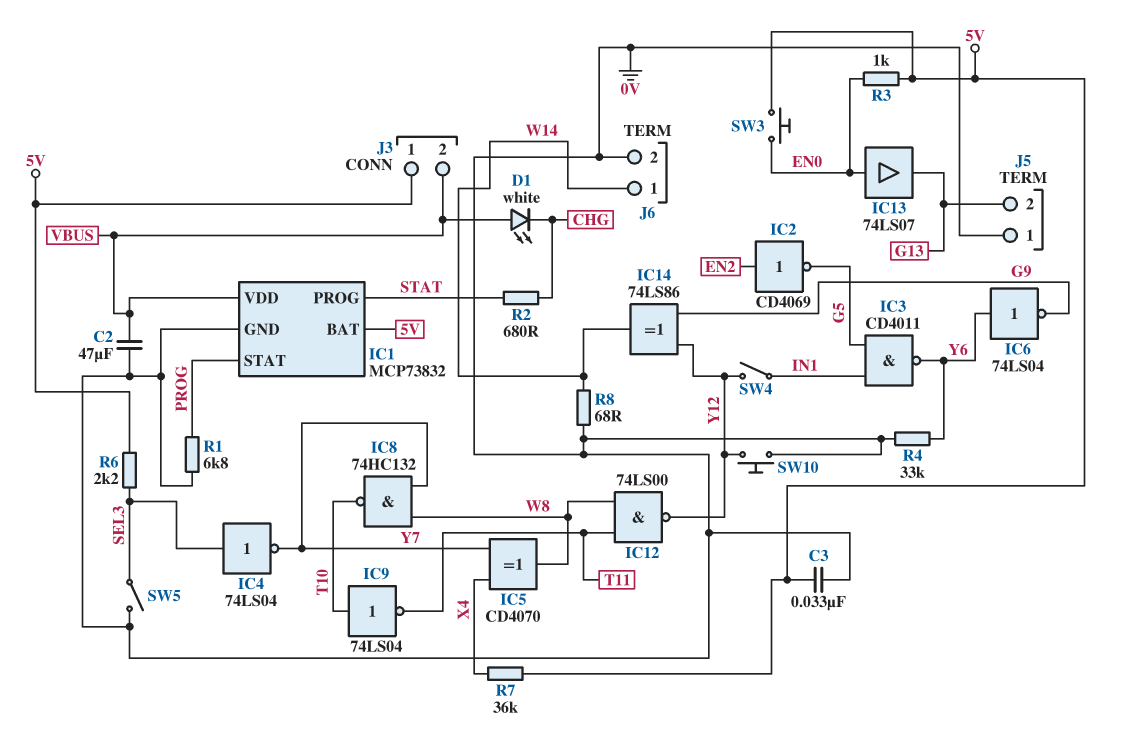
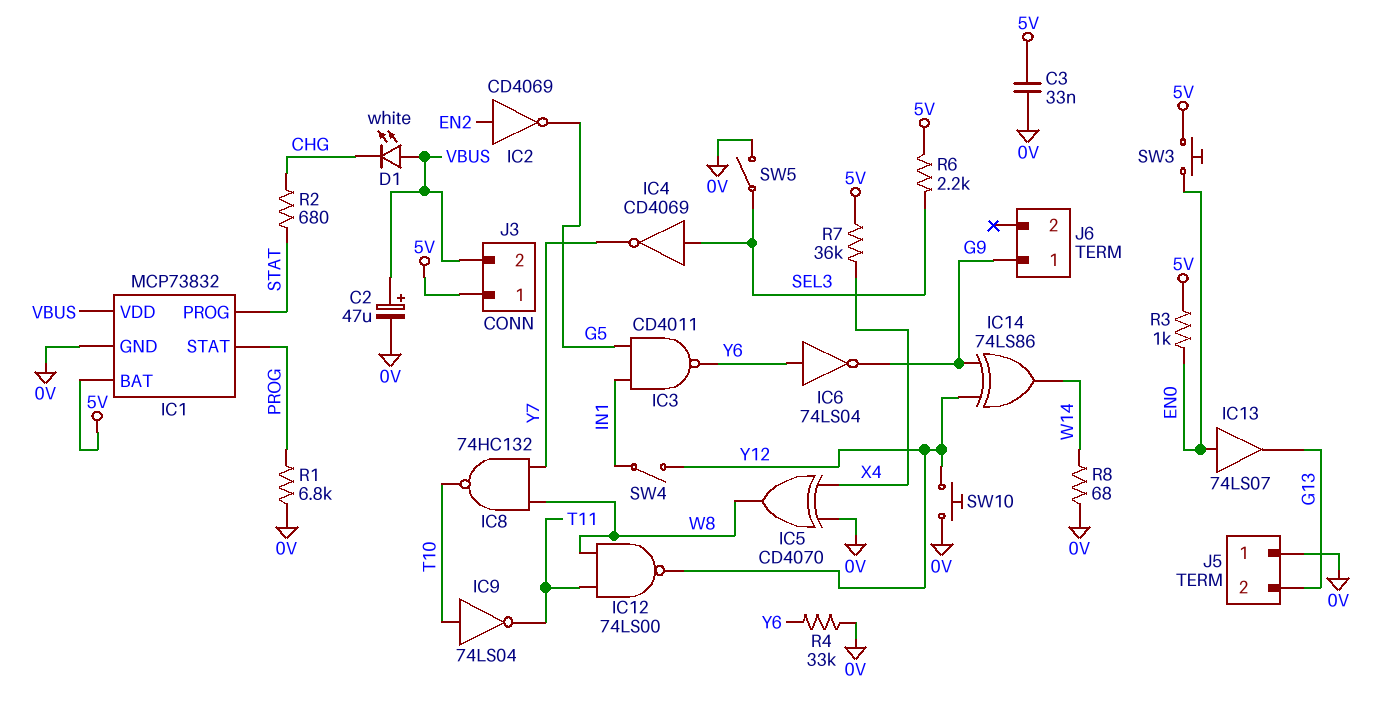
C2: 47uF (0V, VBUS) -> 47uF (plus VBUS, minus 0V)
IC4: NOT 74LS04 (in SEL3, out Y7) -> NOT CD4069 (in SEL3, out Y7)
IC5: XOR CD4070 (in X4, in Y7, out W8) -> XOR CD4070 (in 0V, in X4, out W8)
J6 pin 1: W14 -> G9
J6 pin 2: 0V -> none

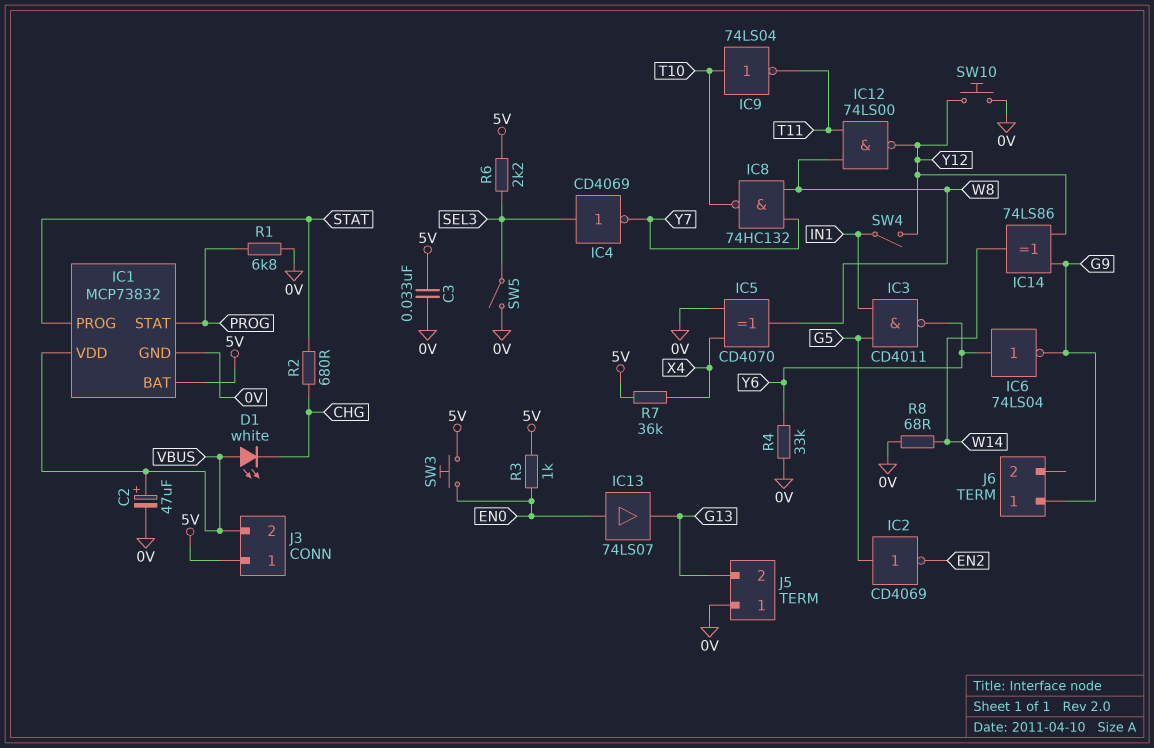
IC2: NOT CD4069 (in EN2, out G5) -> NOT CD4069 (in G5, out EN2)

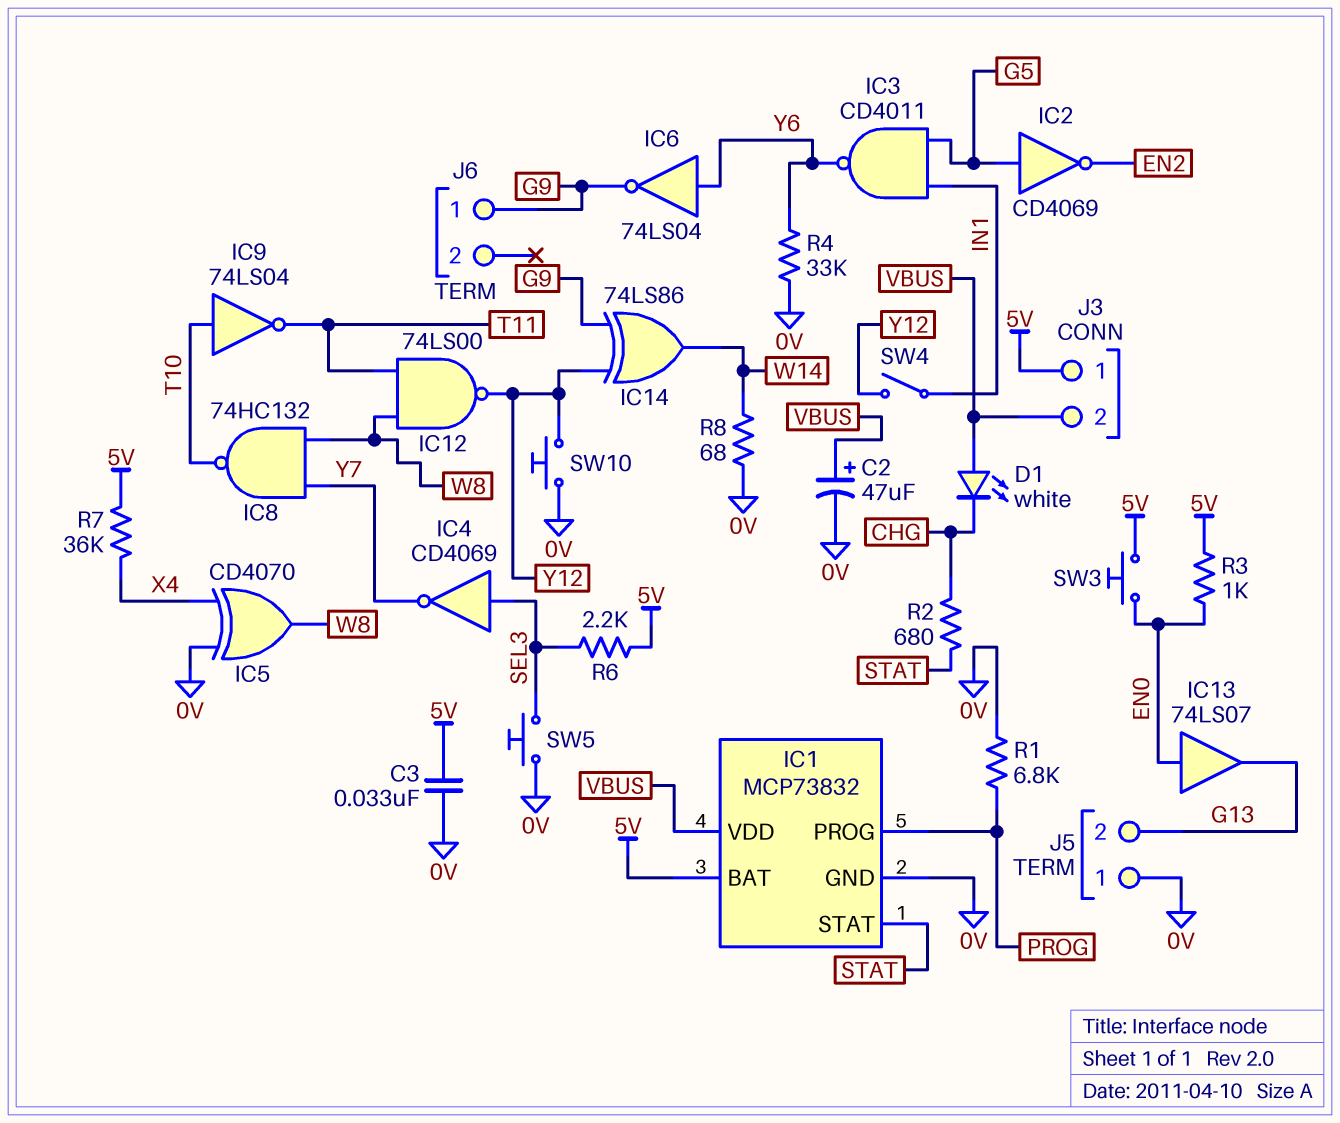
IC1 pin PROG: STAT -> PROG
IC1 pin STAT: PROG -> STAT
SW5: switch (0V, SEL3) -> button (0V, SEL3)

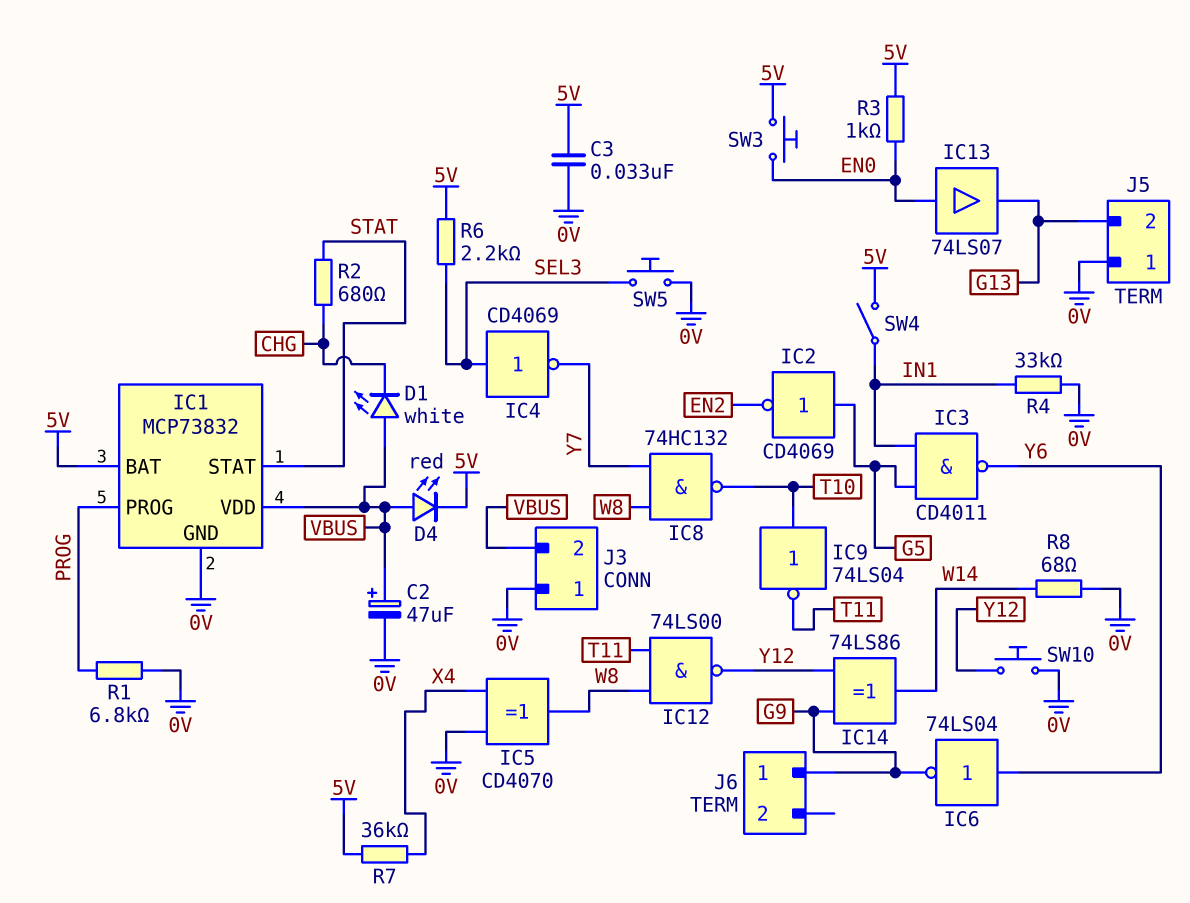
D4: none -> LED red (A VBUS, K 5V)
J3 pin 1: 5V -> 0V
R4: 33k (0V, Y6) -> 33k (0V, IN1)
SW4: switch (IN1, Y12) -> switch (5V, IN1)

